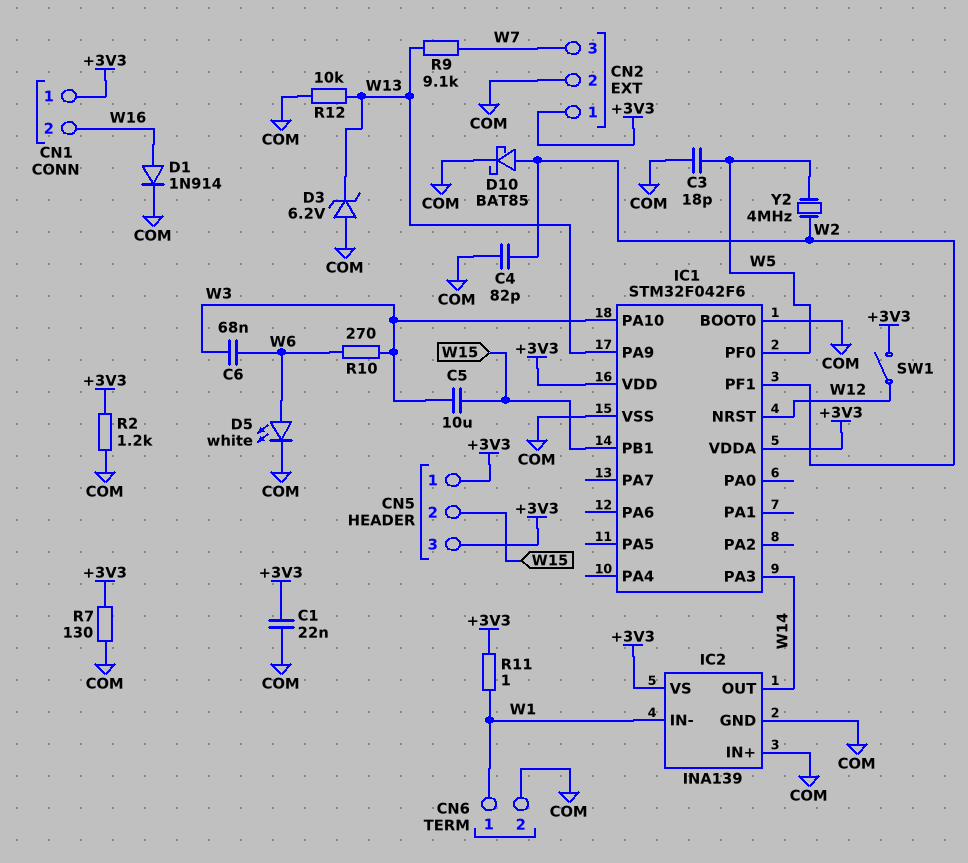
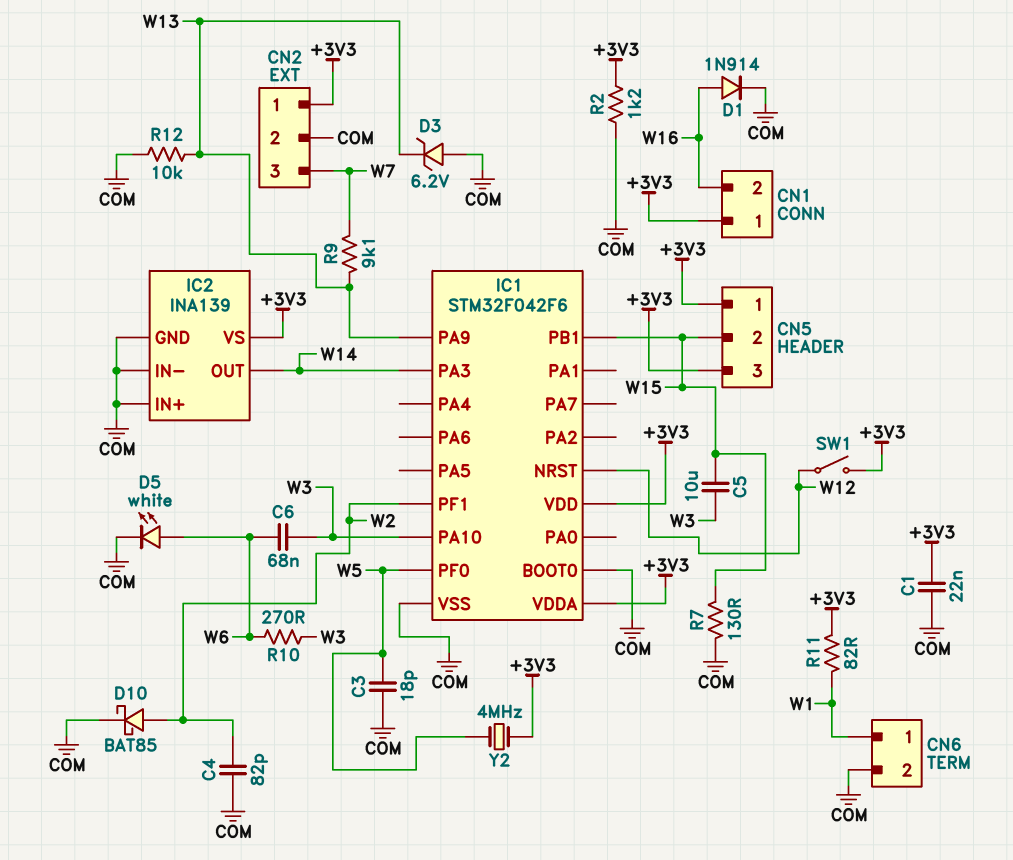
IC2 pin IN-: W1 -> COM
R7: 130 (+3V3, COM) -> 130 (COM, W15)
R11: 1 (+3V3, W1) -> 82 (+3V3, W1)
Y2: 4MHz (W2, W5) -> 4MHz (+3V3, W5)

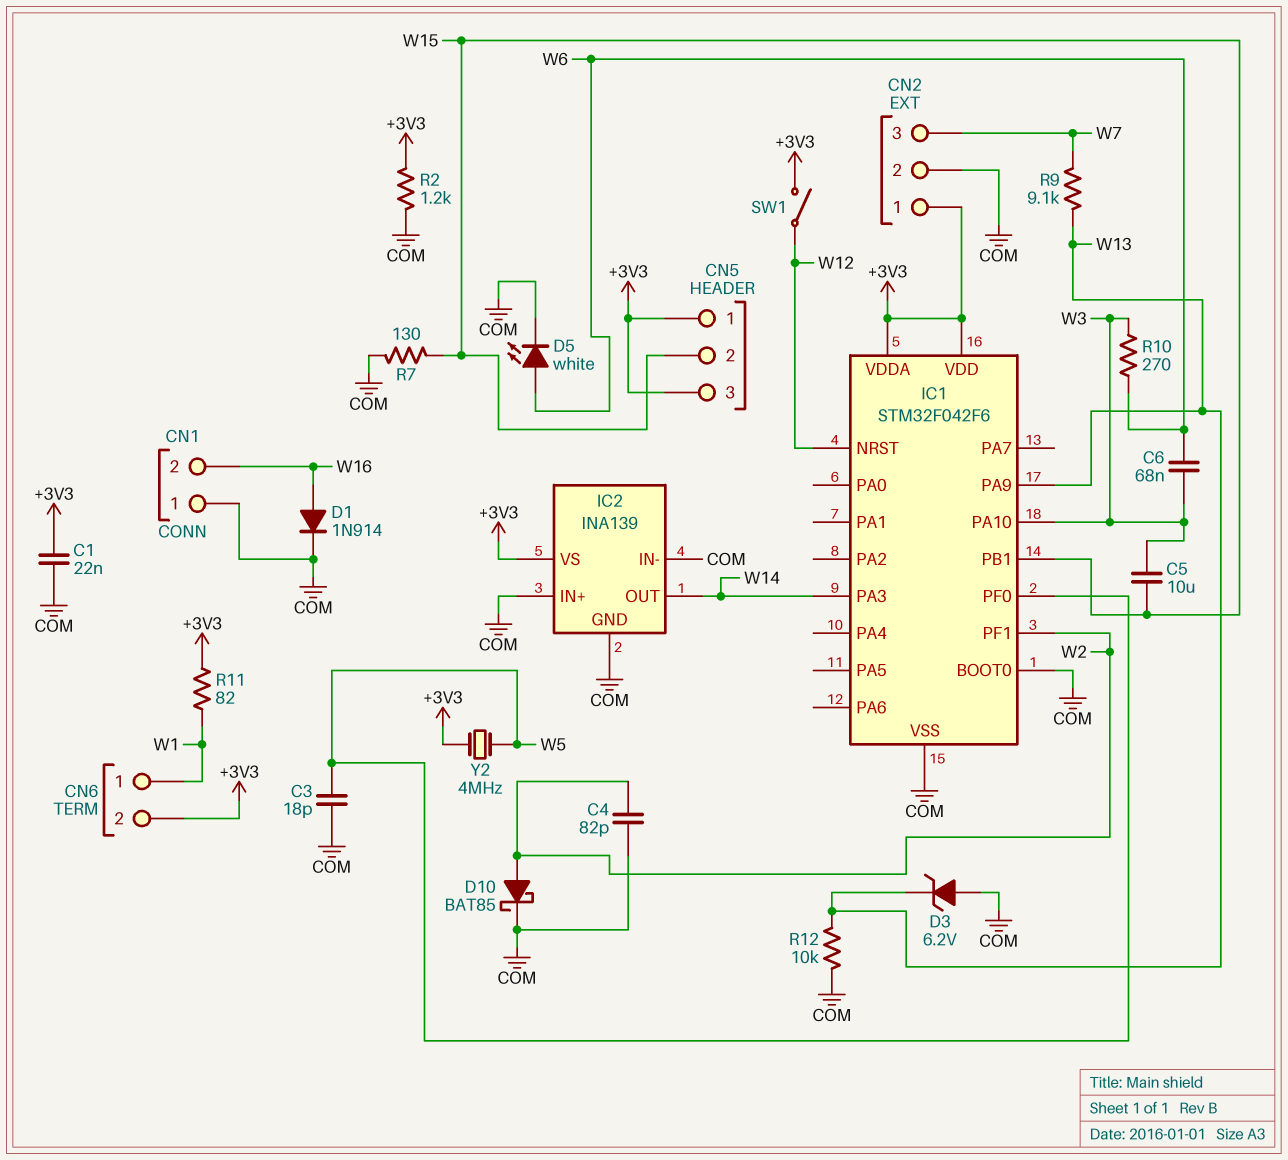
CN1 pin 1: +3V3 -> COM
CN6 pin 2: COM -> +3V3

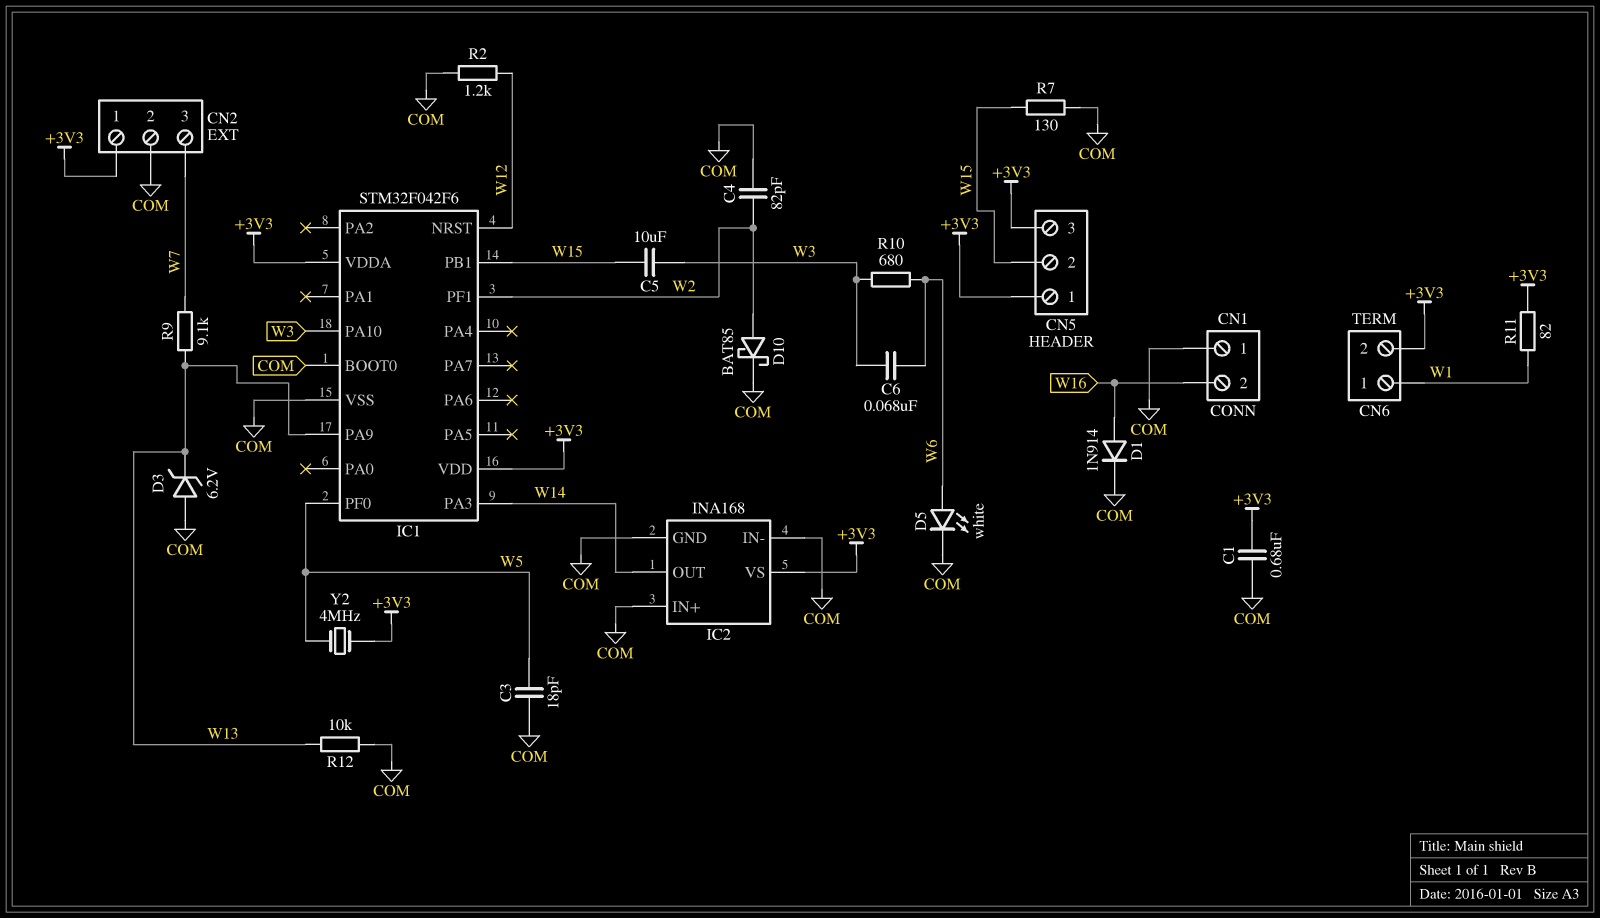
C1: 22nF (+3V3, COM) -> 680nF (+3V3, COM)
IC2: INA139 -> INA168
R2: 1.2k (+3V3, COM) -> 1.2k (COM, W12)
R10: 270 (W3, W6) -> 680 (W3, W6)
SW1: switch (+3V3, W12) -> none

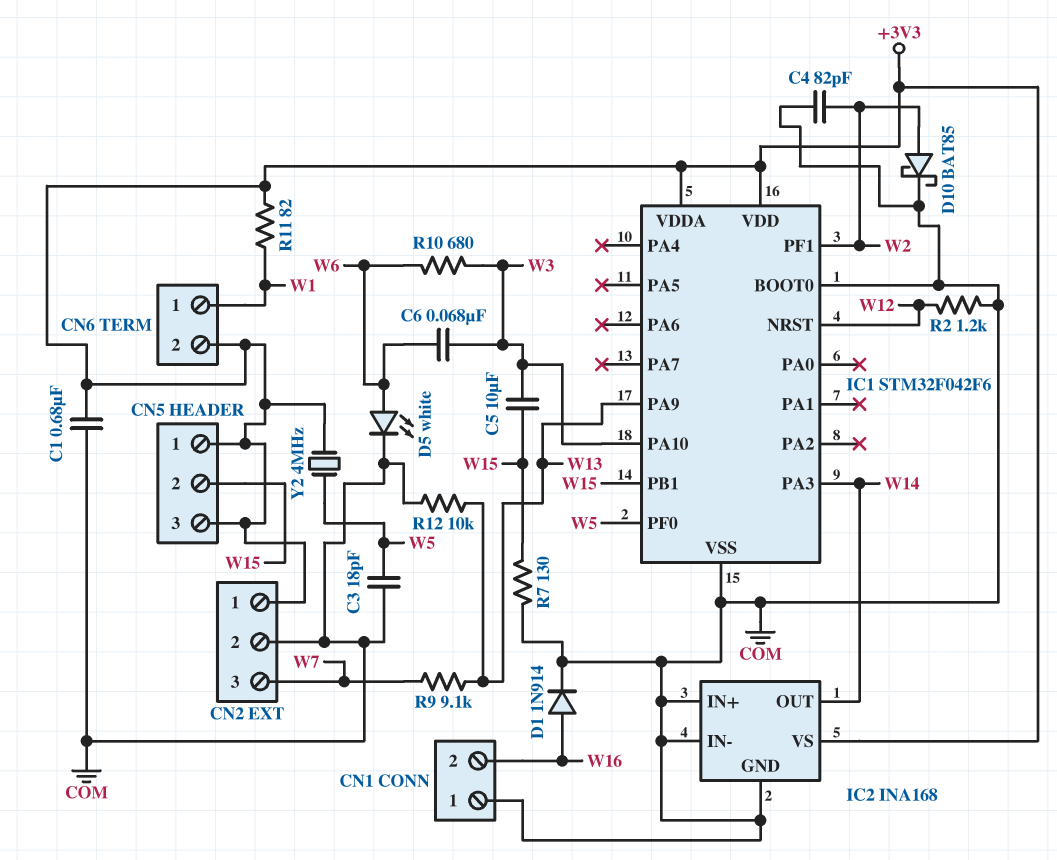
D3: zener 6.2V (A COM, K W13) -> none

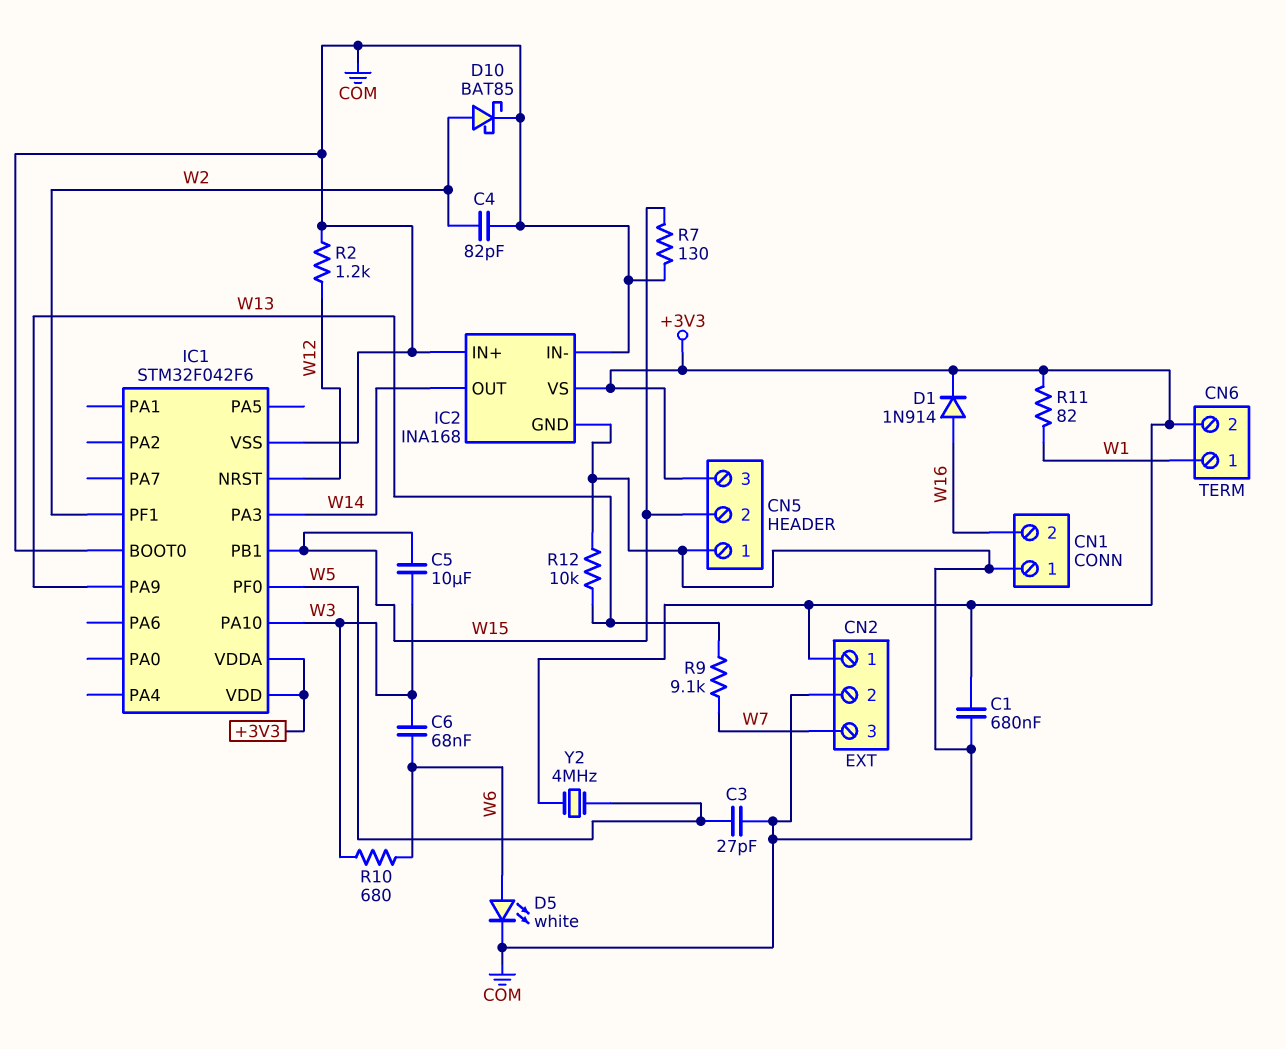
C3: 18pF (COM, W5) -> 27pF (COM, W5)
CN5 pin 1: +3V3 -> COM
D1: diode 1N914 (A W16, K COM) -> diode 1N914 (A W16, K +3V3)

